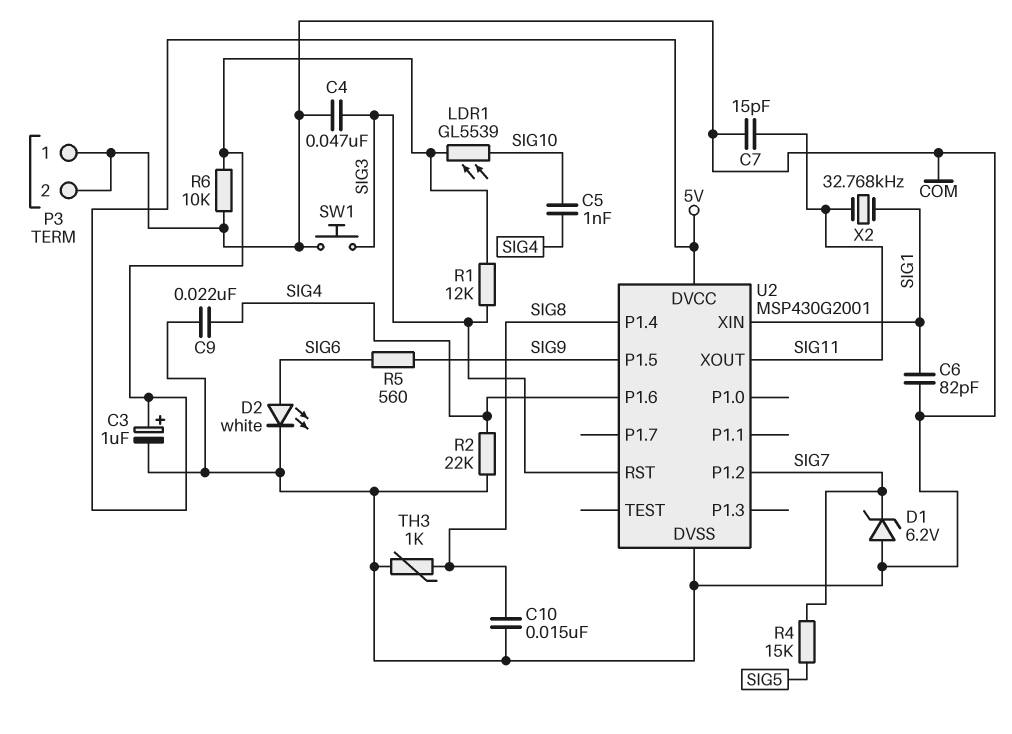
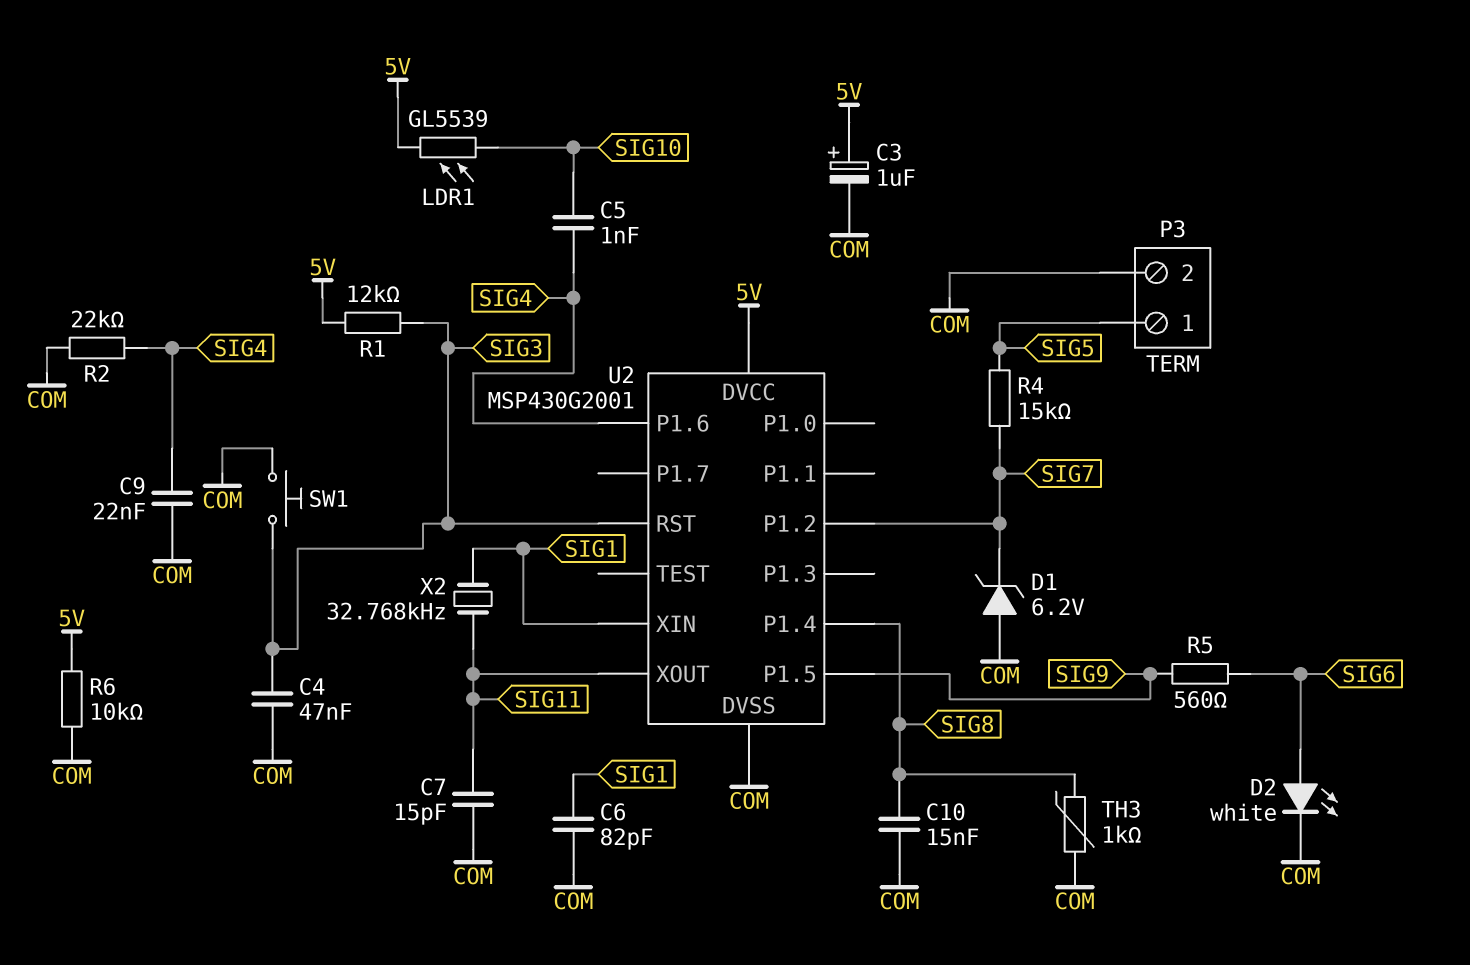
P3 pin 1: COM -> SIG5

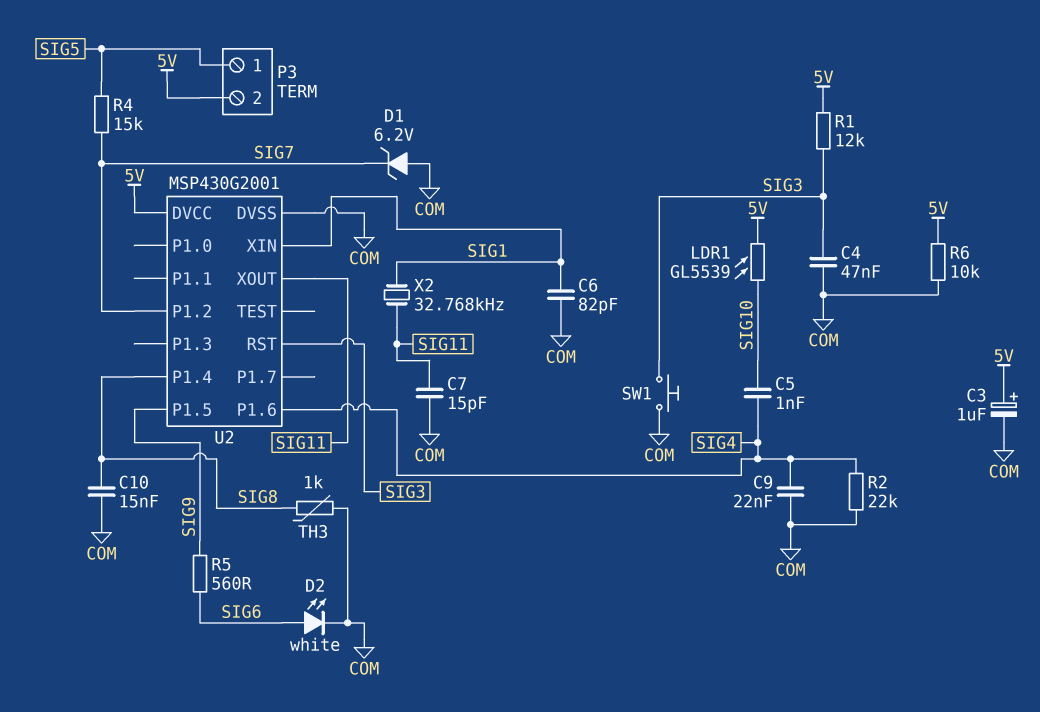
P3 pin 2: COM -> 5V

